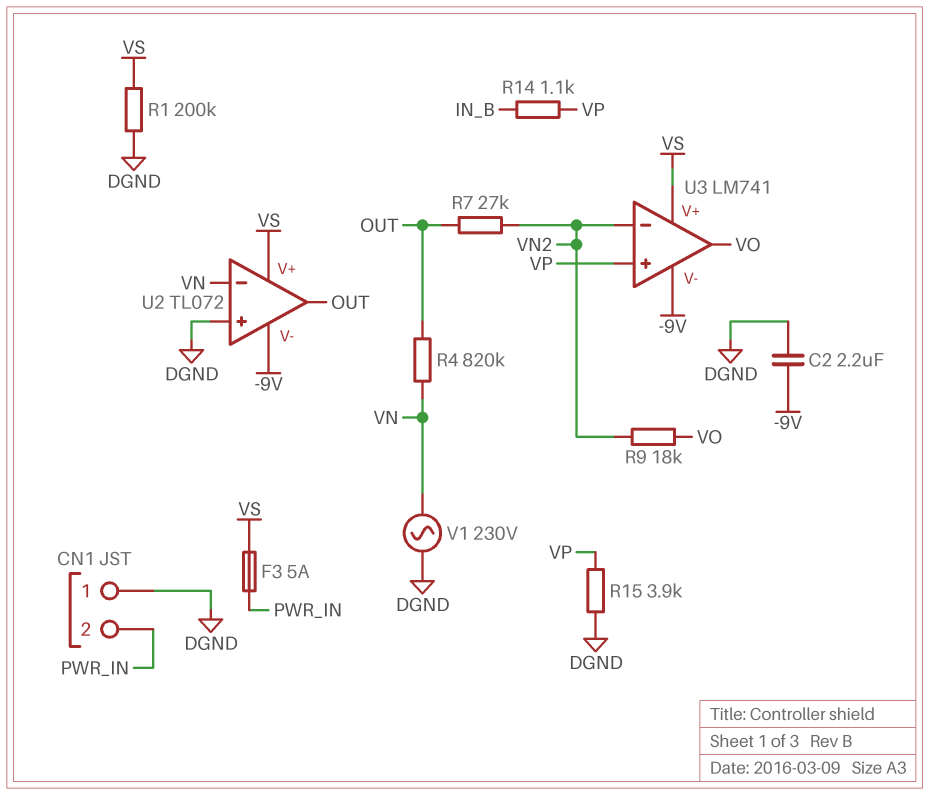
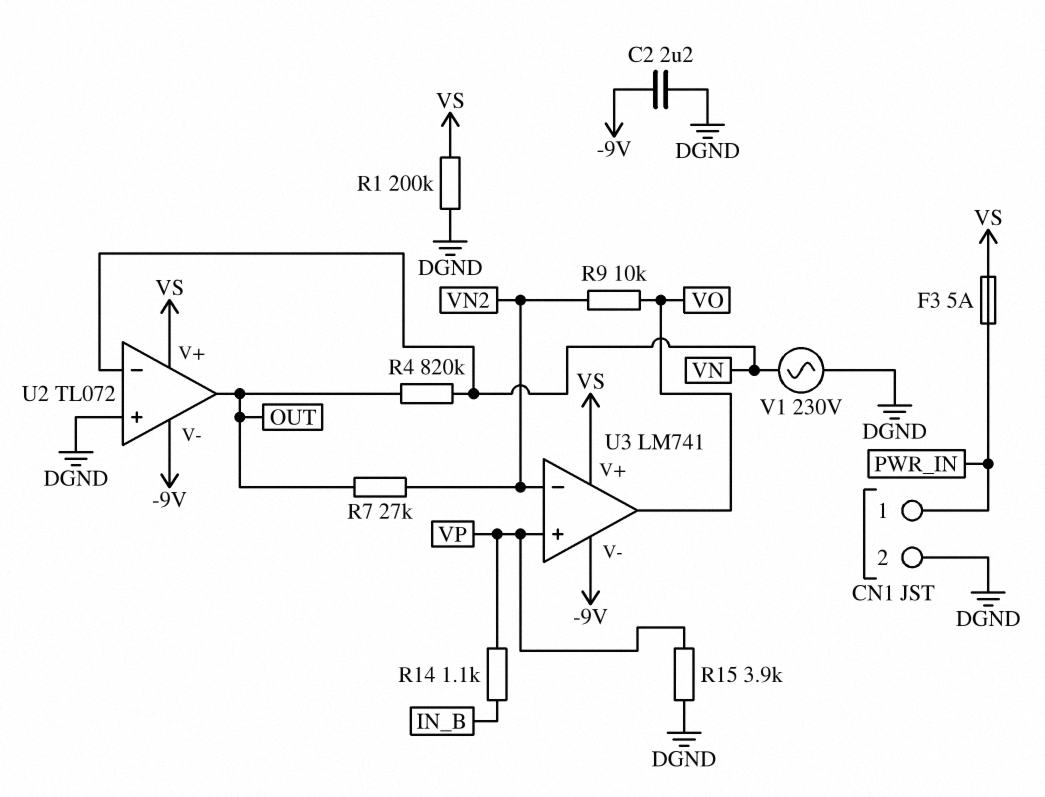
CN1 pin 1: DGND -> PWR_IN
CN1 pin 2: PWR_IN -> DGND
R9: 18k (VN2, VO) -> 10k (VN2, VO)

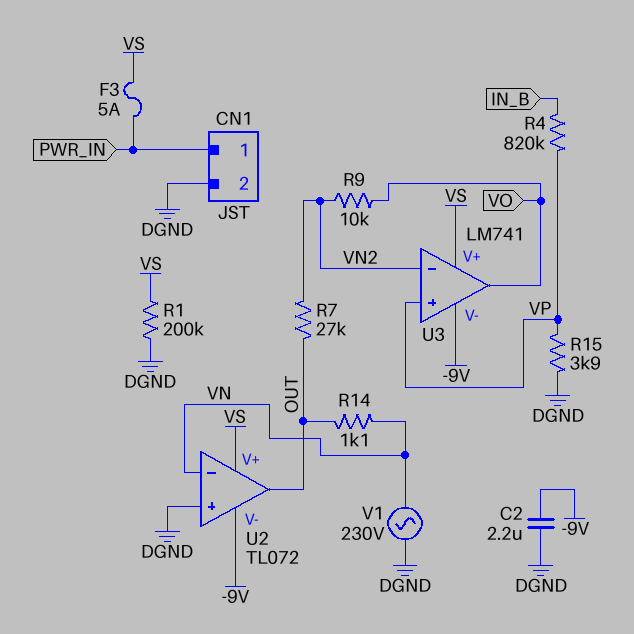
R4: 820k (OUT, VN) -> 820k (IN_B, VP)
R14: 1.1k (IN_B, VP) -> 1.1k (OUT, VN)

